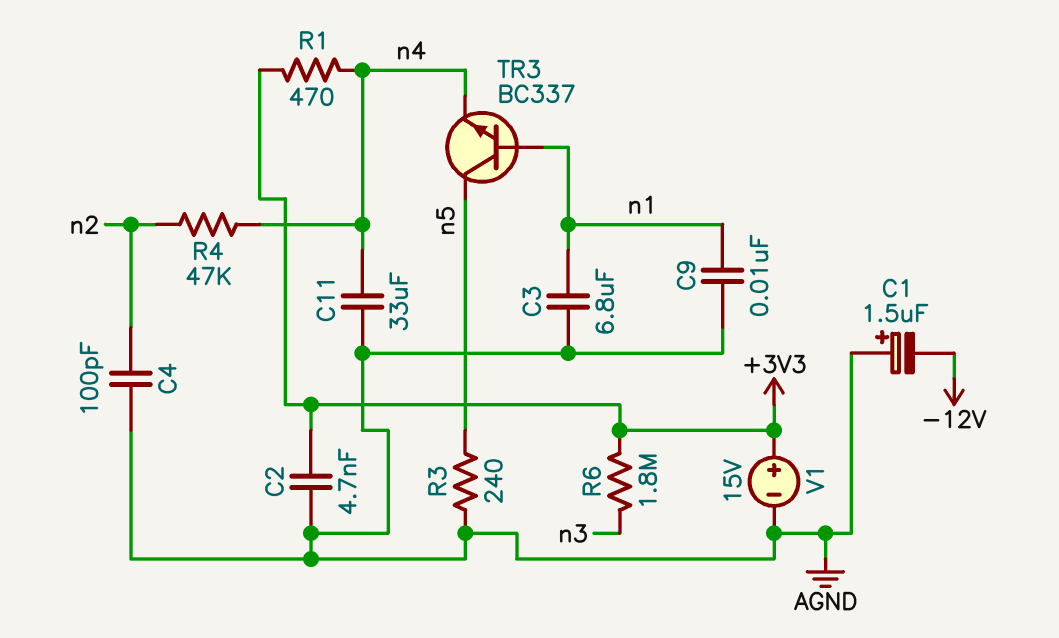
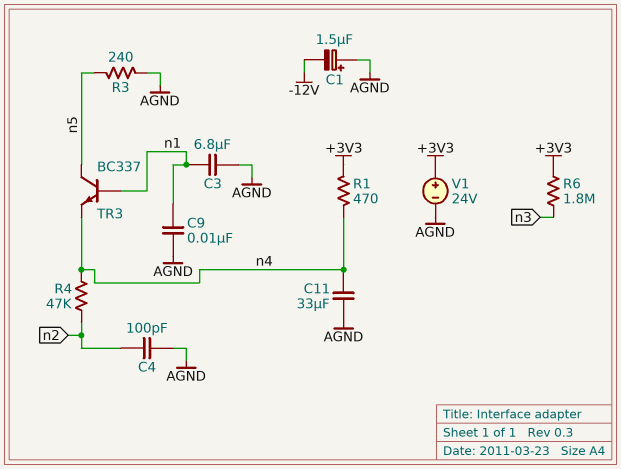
C2: 4.7nF (+3V3, AGND) -> none
V1: 15V (plus +3V3, minus AGND) -> 24V (plus +3V3, minus AGND)

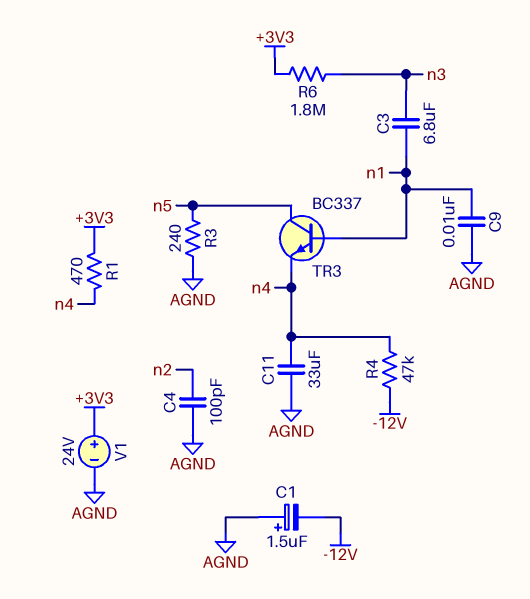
C3: 6.8uF (AGND, n1) -> 6.8uF (n1, n3)
R4: 47k (n2, n4) -> 47k (-12V, n4)

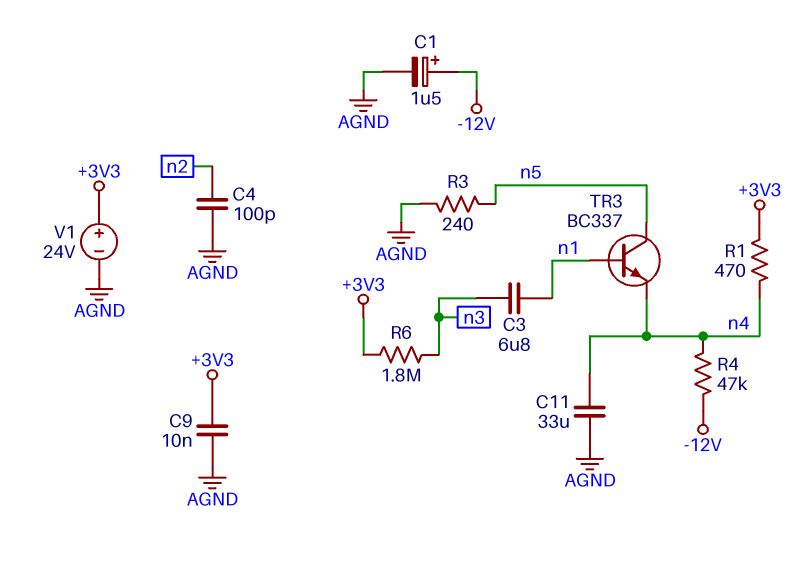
C1: 1.5uF (plus AGND, minus -12V) -> 1.5uF (plus -12V, minus AGND)
C9: 10nF (AGND, n1) -> 10nF (+3V3, AGND)

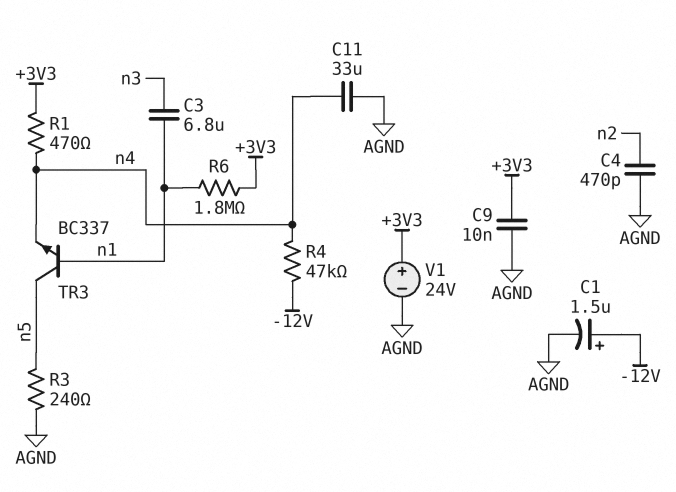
C4: 100pF (AGND, n2) -> 470pF (AGND, n2)
R6: 1.8M (+3V3, n3) -> 1.8M (+3V3, n1)

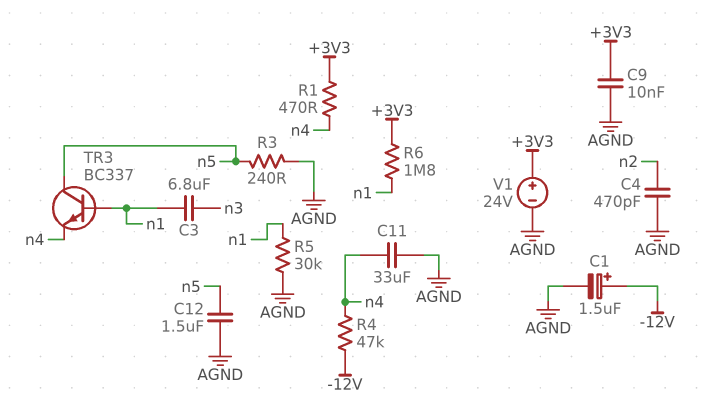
C12: none -> 1.5uF (AGND, n5)
R5: none -> 30k (AGND, n1)

